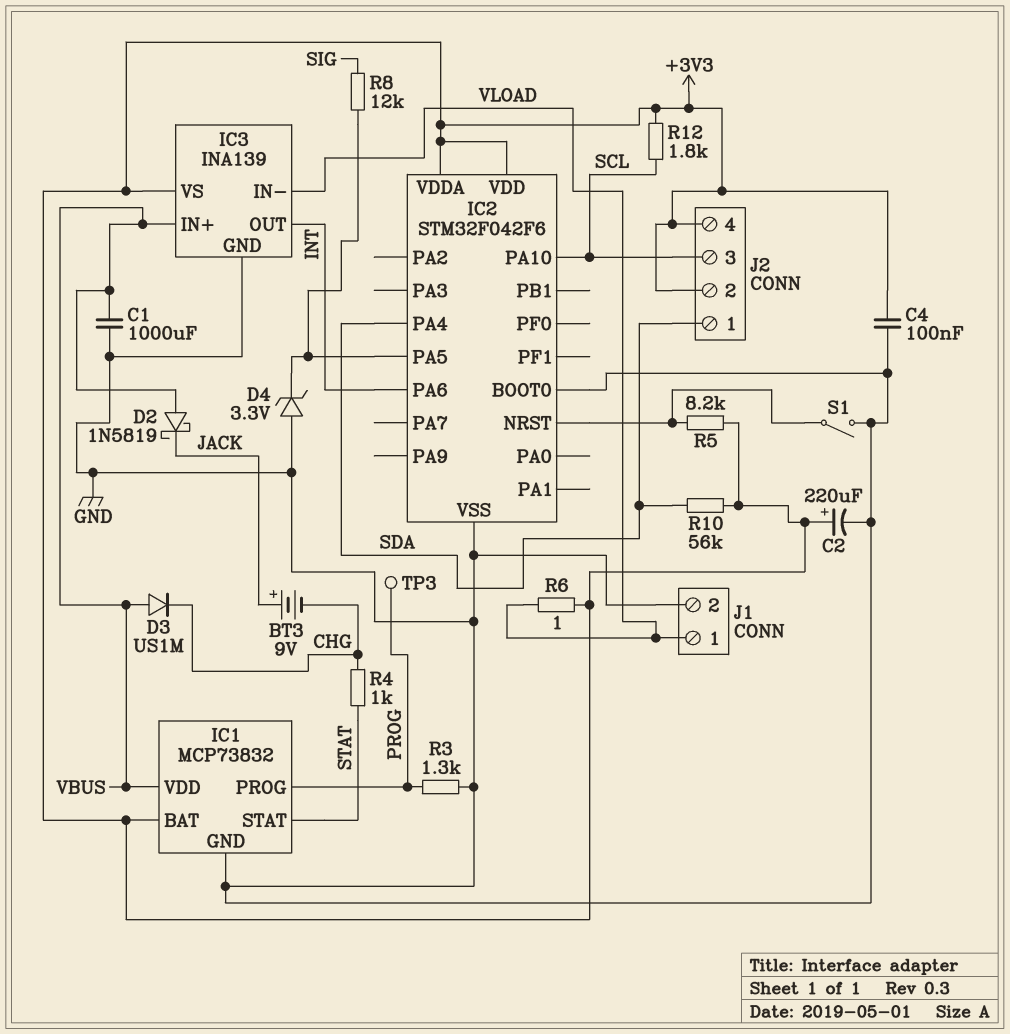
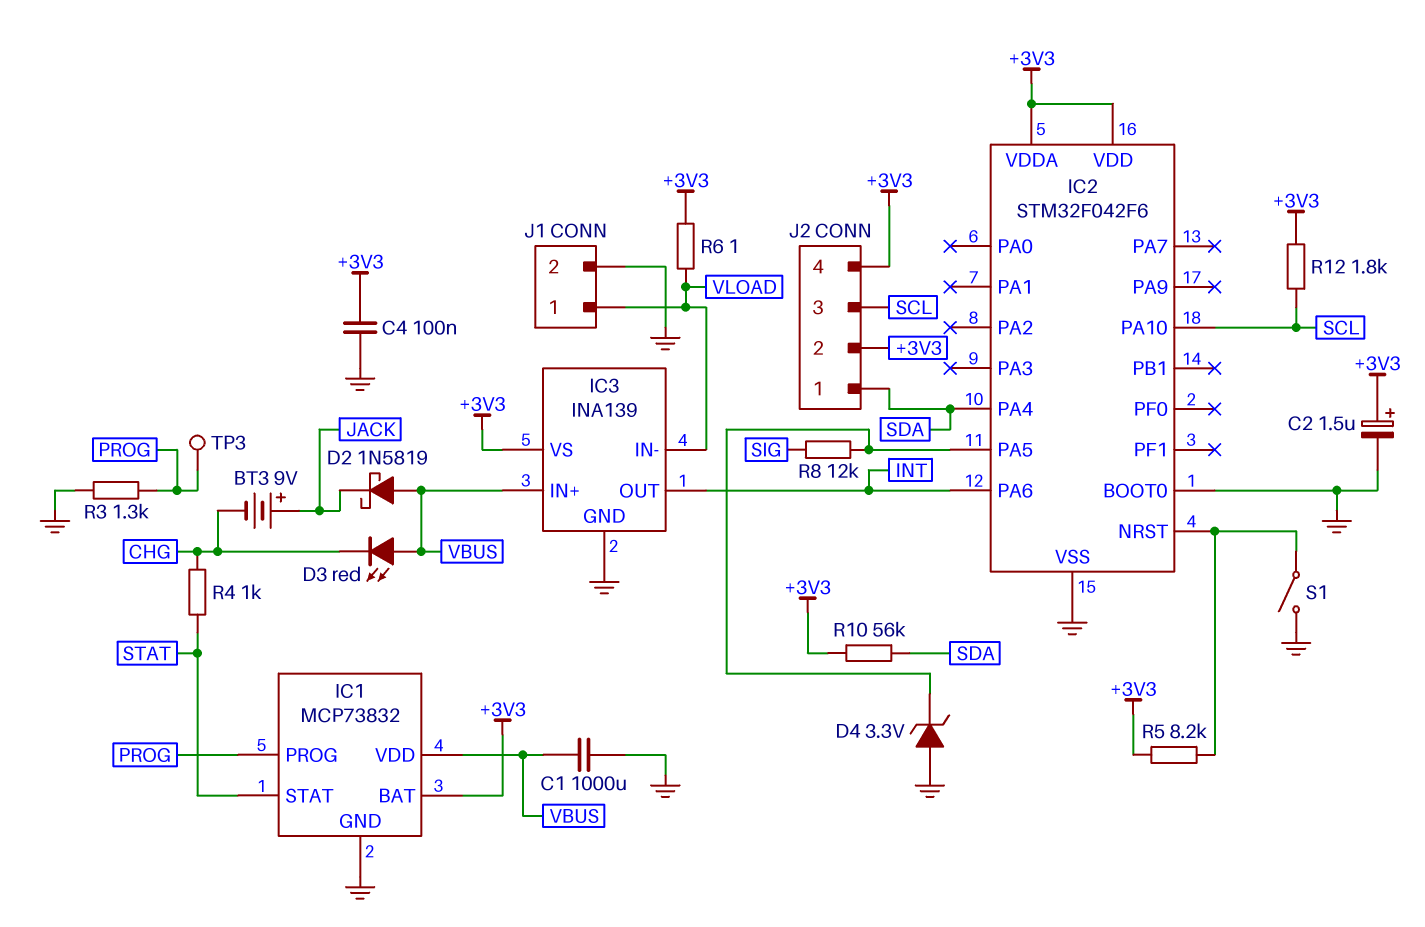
C2: 220uF (plus +3V3, minus GND) -> 1.5uF (plus +3V3, minus GND)
D3: diode US1M (A VBUS, K CHG) -> LED red (A VBUS, K CHG)

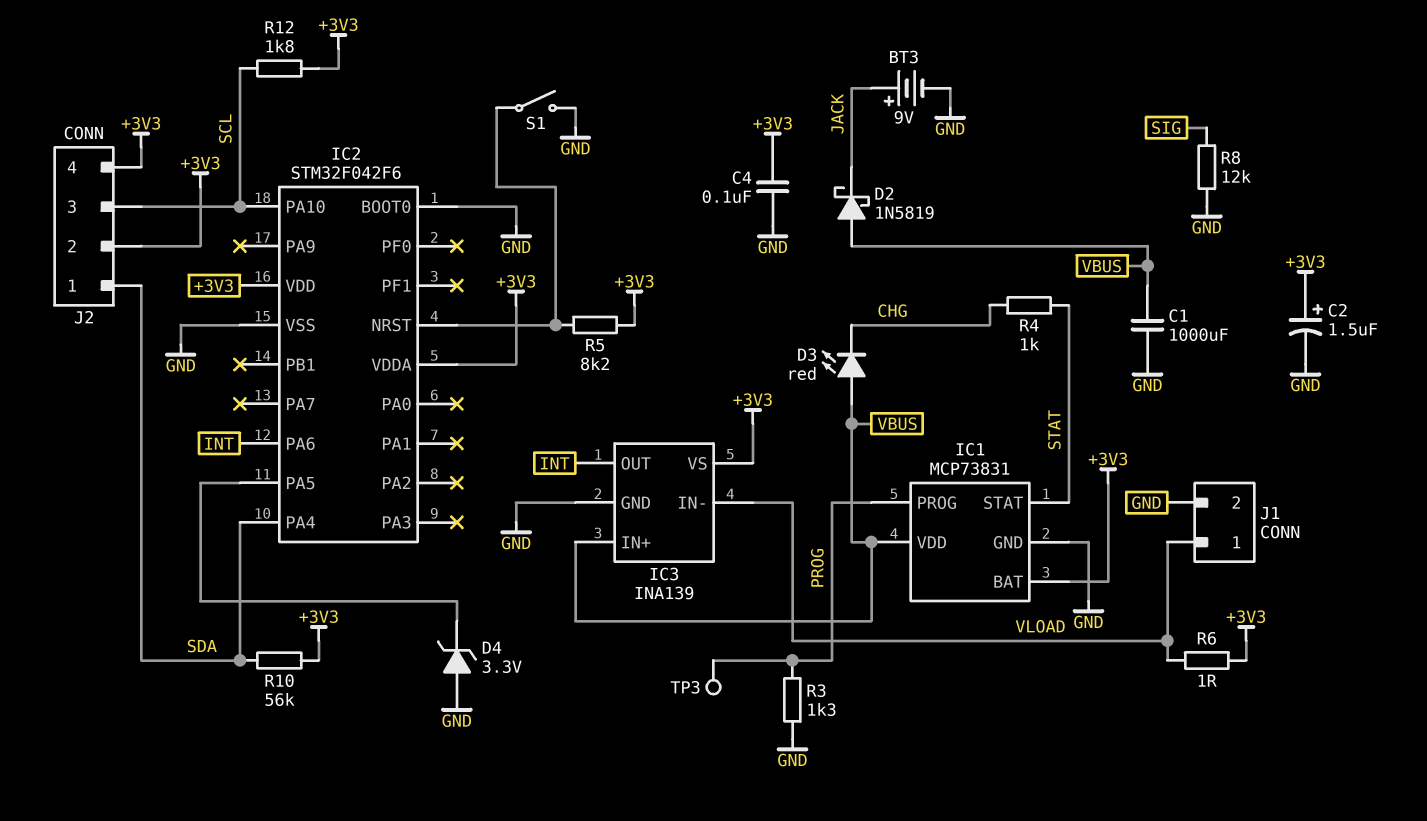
BT3: 9V (plus JACK, minus CHG) -> 9V (plus JACK, minus GND)
IC1: MCP73832 -> MCP73831
R8: 12k (IC2/PA5, SIG) -> 12k (GND, SIG)

